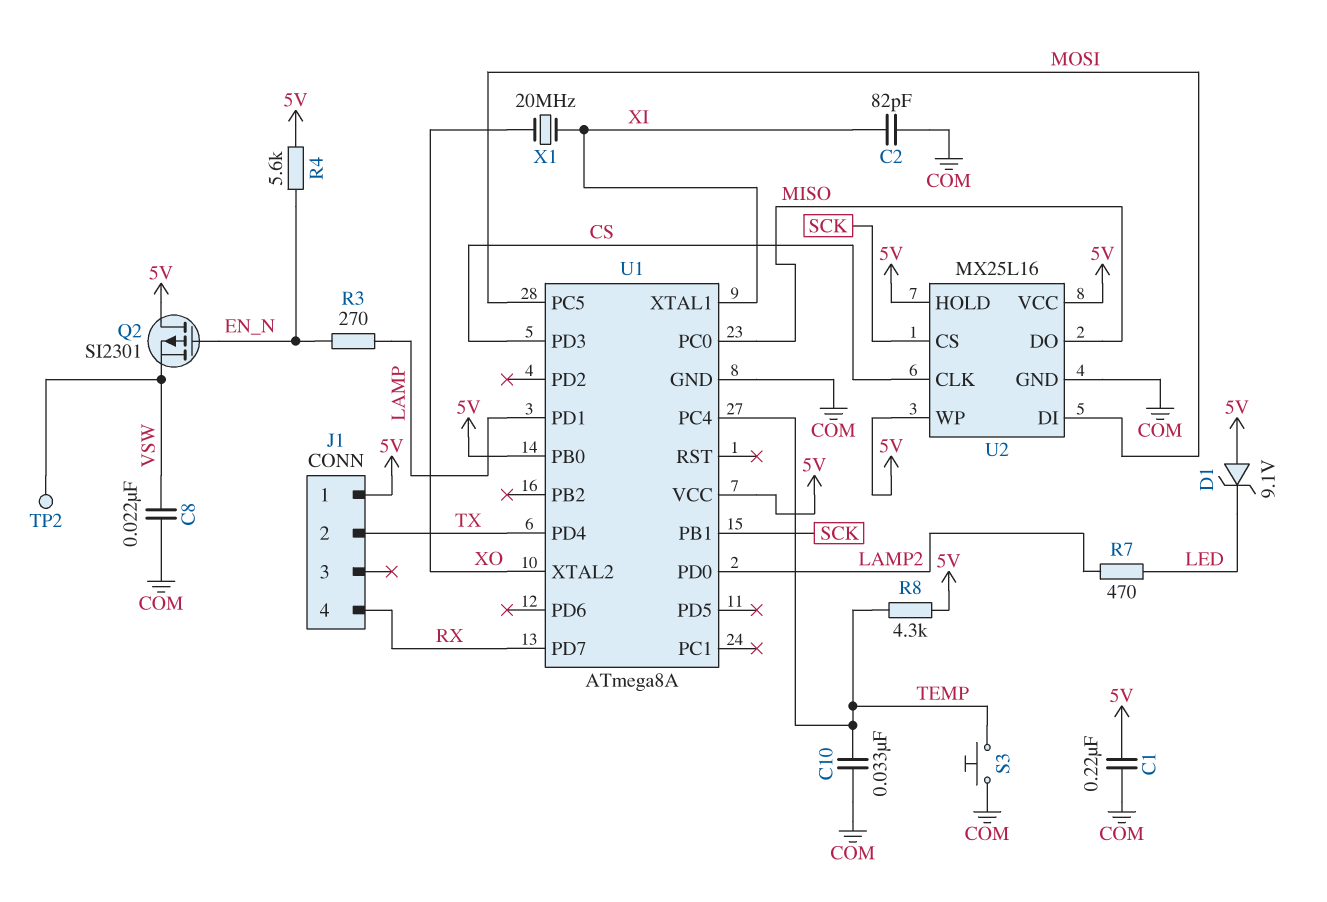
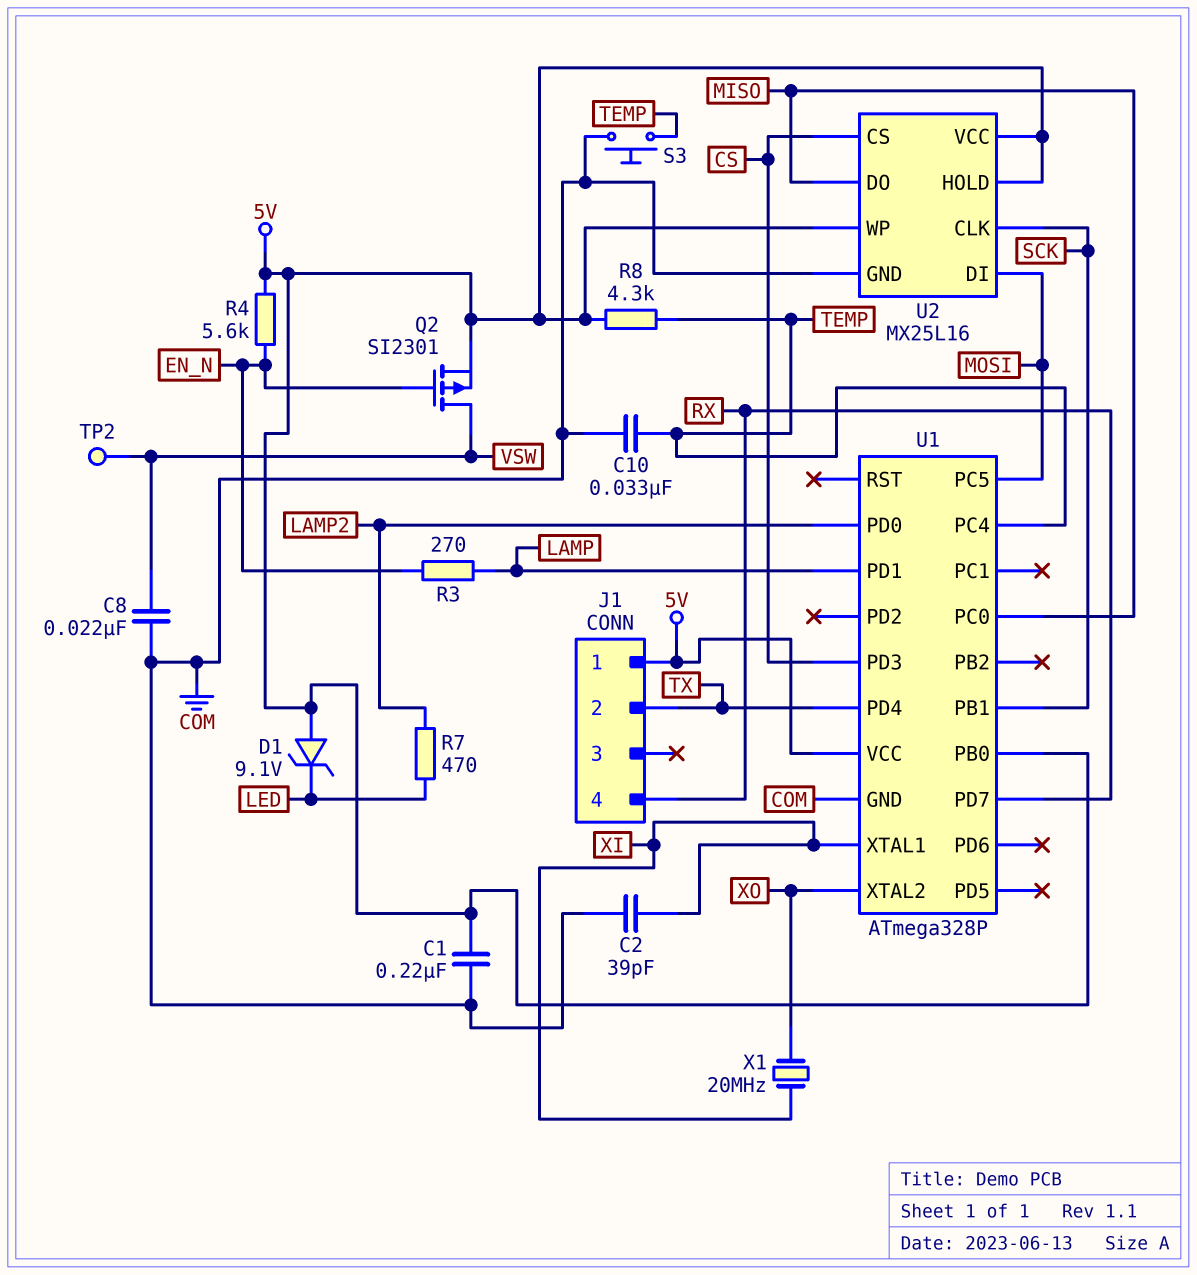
C2: 82pF (COM, XI) -> 39pF (COM, XI)
Q2: PMOS SI2301 (G EN_N, D 5V, S VSW) -> PMOS SI2301 (G EN_N, D VSW, S 5V)
U1: ATmega8A -> ATmega328P
U2 pin CLK: CS -> SCK
U2 pin CS: SCK -> CS

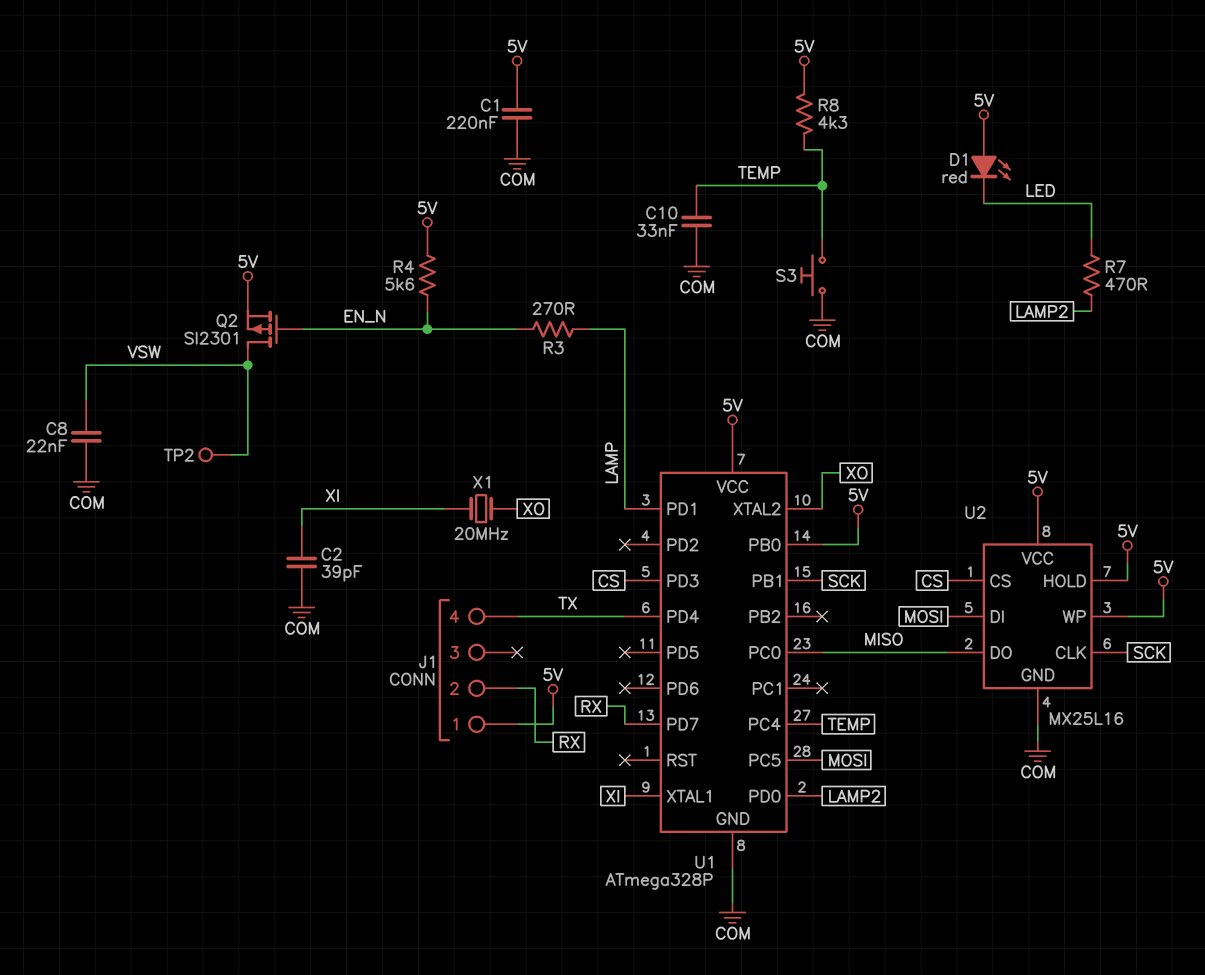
D1: zener 9.1V (A 5V, K LED) -> LED red (A 5V, K LED)
J1 pin 2: TX -> RX
J1 pin 4: RX -> TX

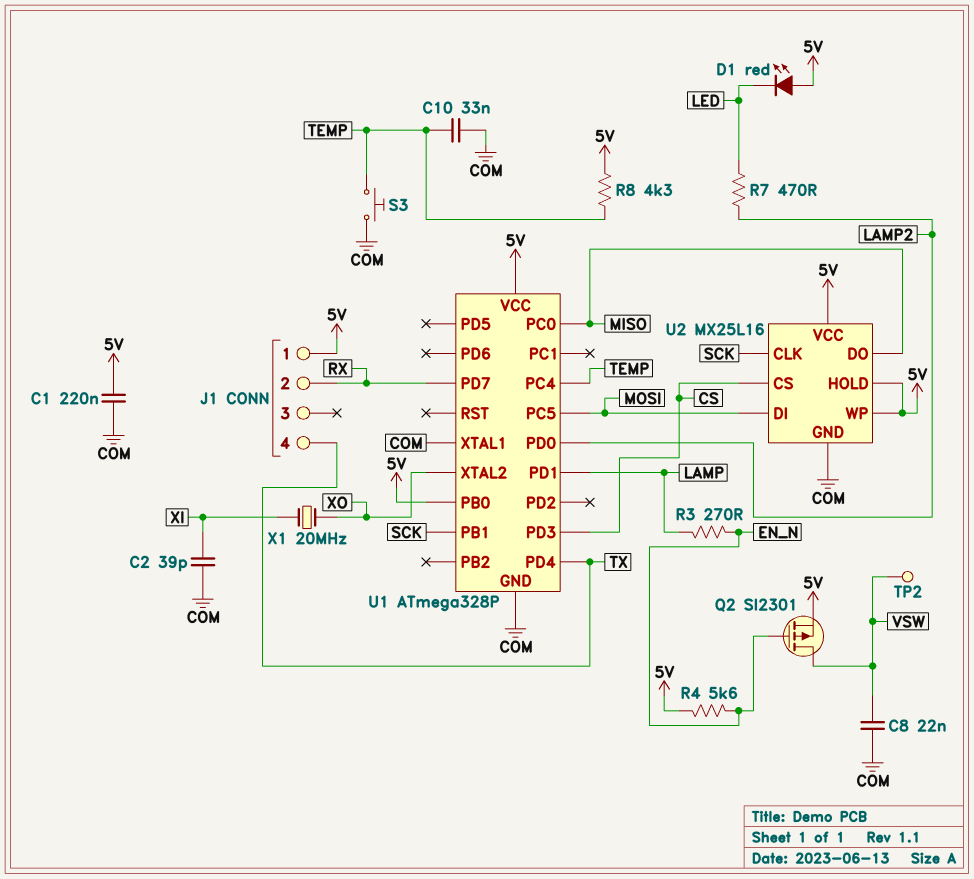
U1 pin XTAL1: XI -> COM

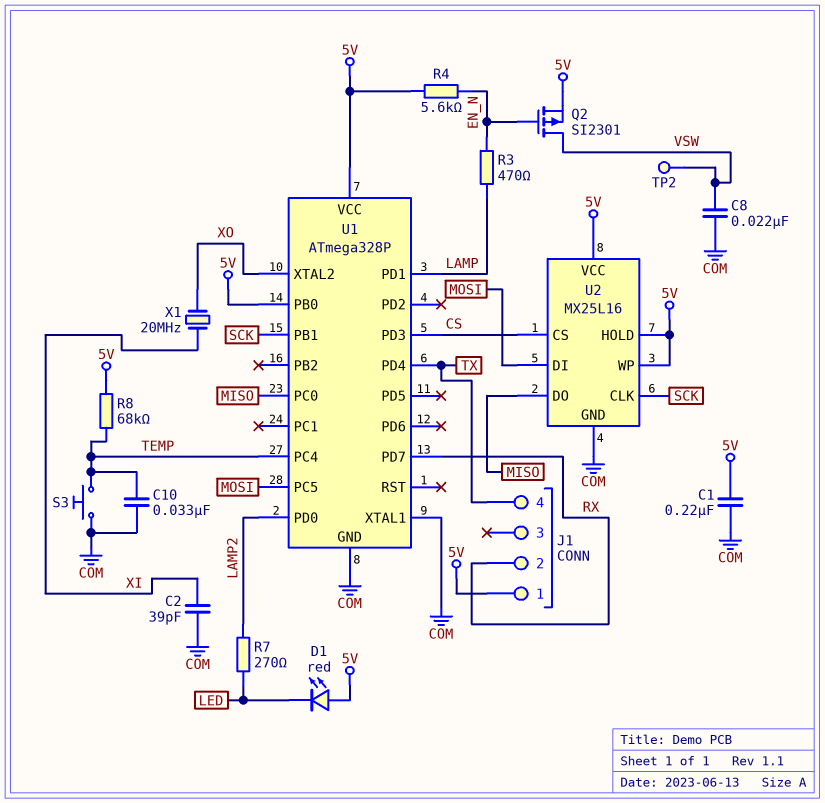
R3: 270 (EN_N, LAMP) -> 470 (EN_N, LAMP)
R7: 470 (LAMP2, LED) -> 270 (LAMP2, LED)
R8: 4.3k (5V, TEMP) -> 68k (5V, TEMP)

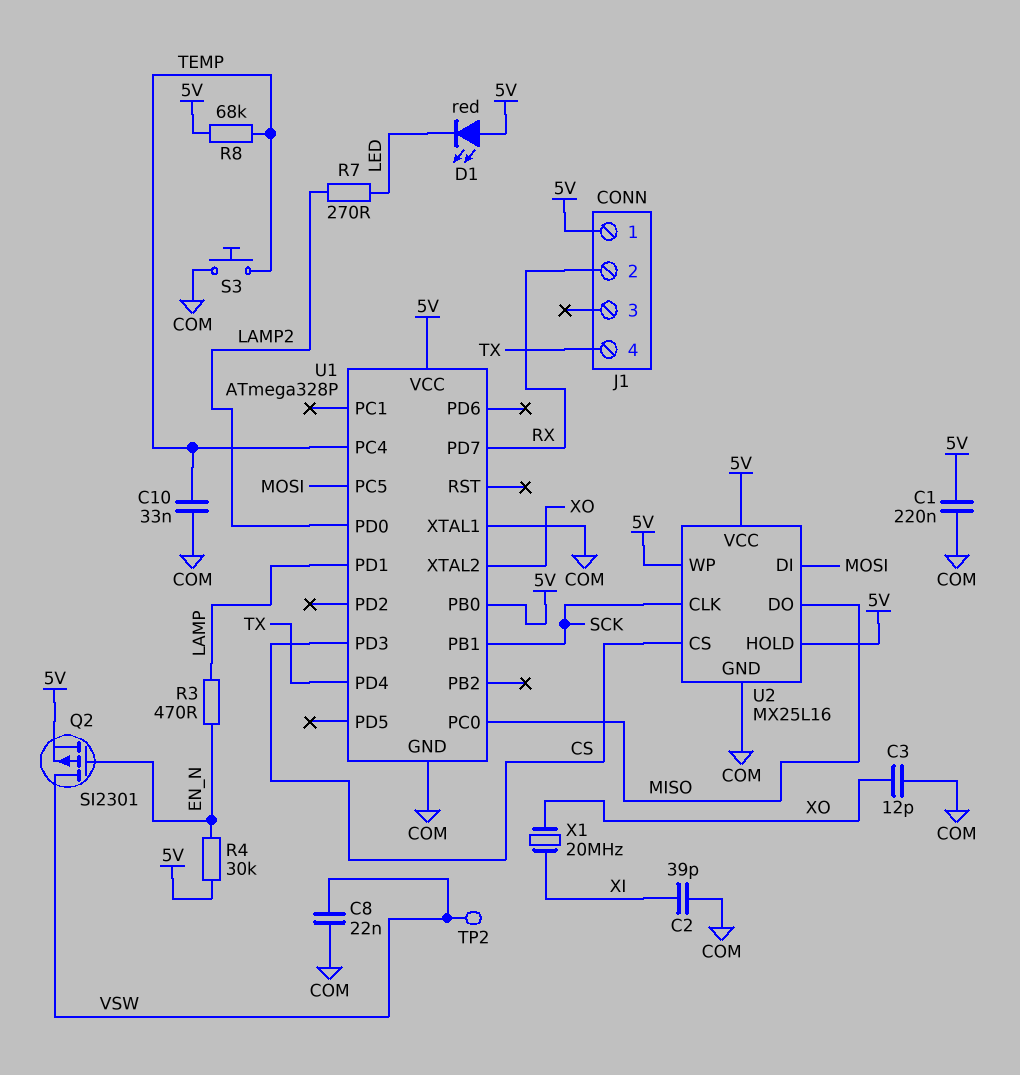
C3: none -> 12pF (COM, XO)
R4: 5.6k (5V, EN_N) -> 30k (5V, EN_N)

